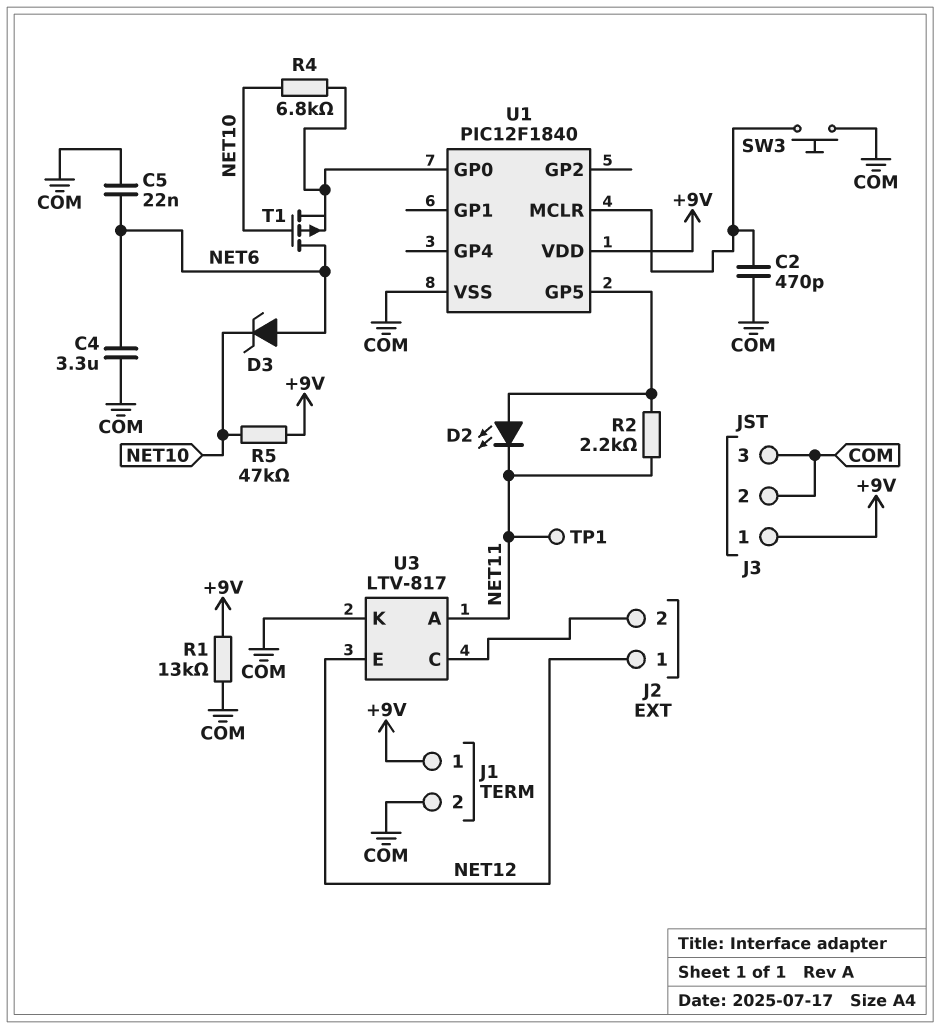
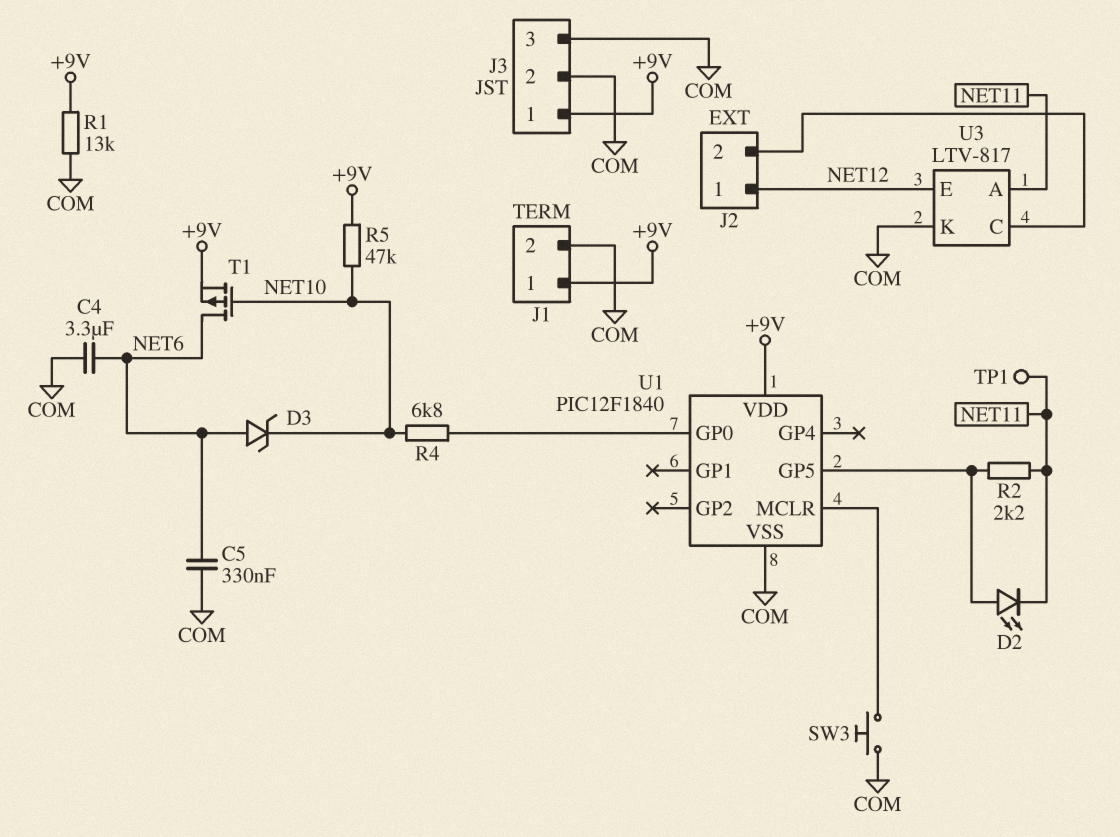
C2: 470pF (COM, U1/MCLR) -> none
C5: 22nF (COM, NET6) -> 330nF (COM, NET6)
T1: PMOS (G NET10, D NET6, S U1/GP0) -> PMOS (G NET10, D NET6, S +9V)

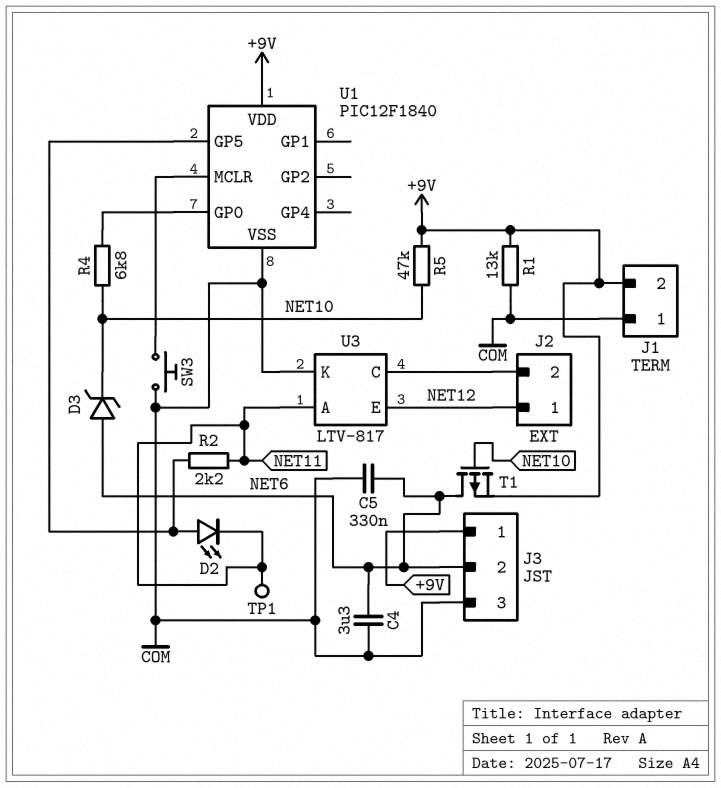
J1 pin 1: +9V -> COM
J1 pin 2: COM -> +9V
J3 pin 2: COM -> NET6

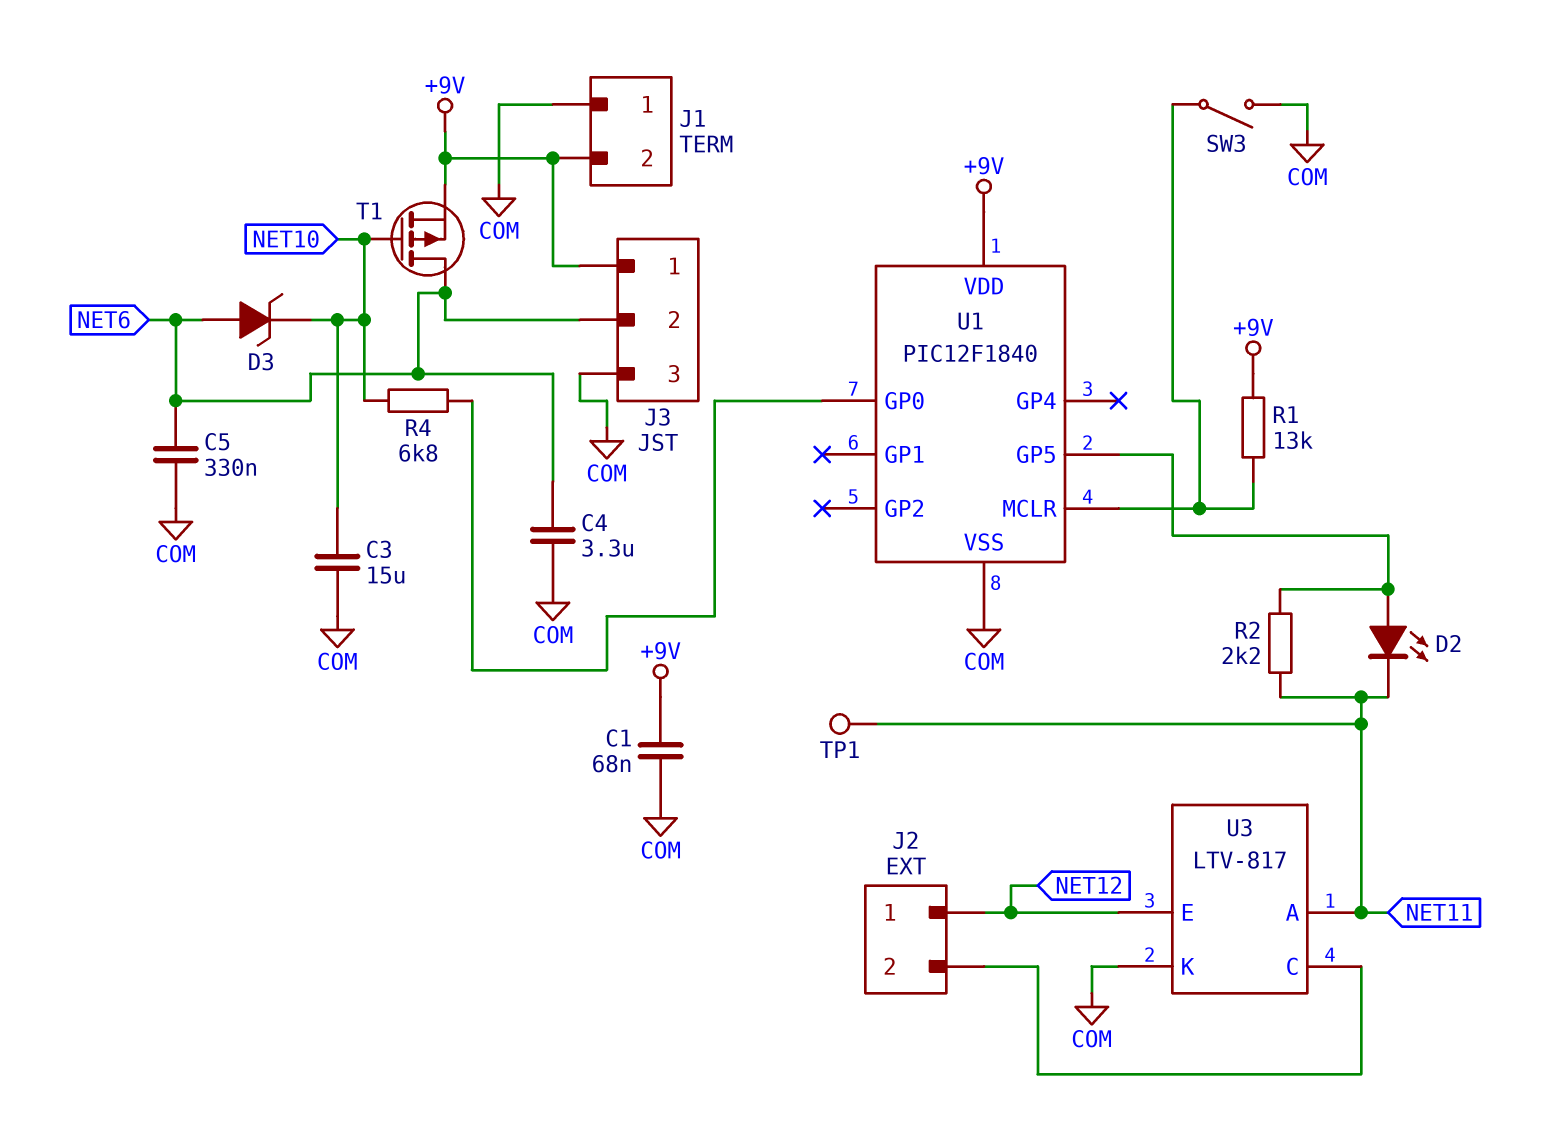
C1: none -> 68nF (+9V, COM)
C3: none -> 15uF (COM, NET10)
R1: 13k (+9V, COM) -> 13k (+9V, U1/MCLR)
R5: 47k (+9V, NET10) -> none
SW3: button (COM, U1/MCLR) -> switch (COM, U1/MCLR)

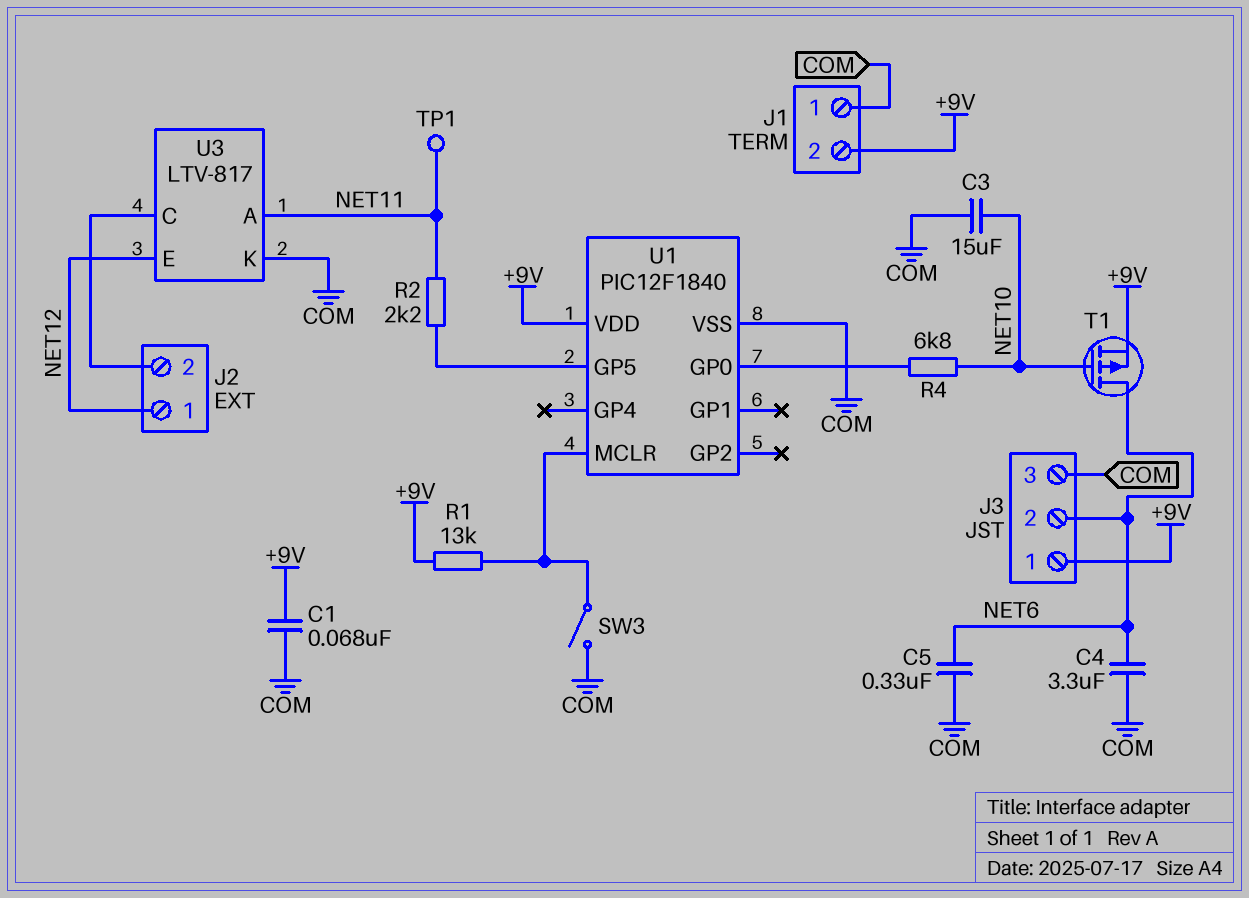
D2: LED (A U1/GP5, K NET11) -> none
D3: zener (A NET6, K NET10) -> none

